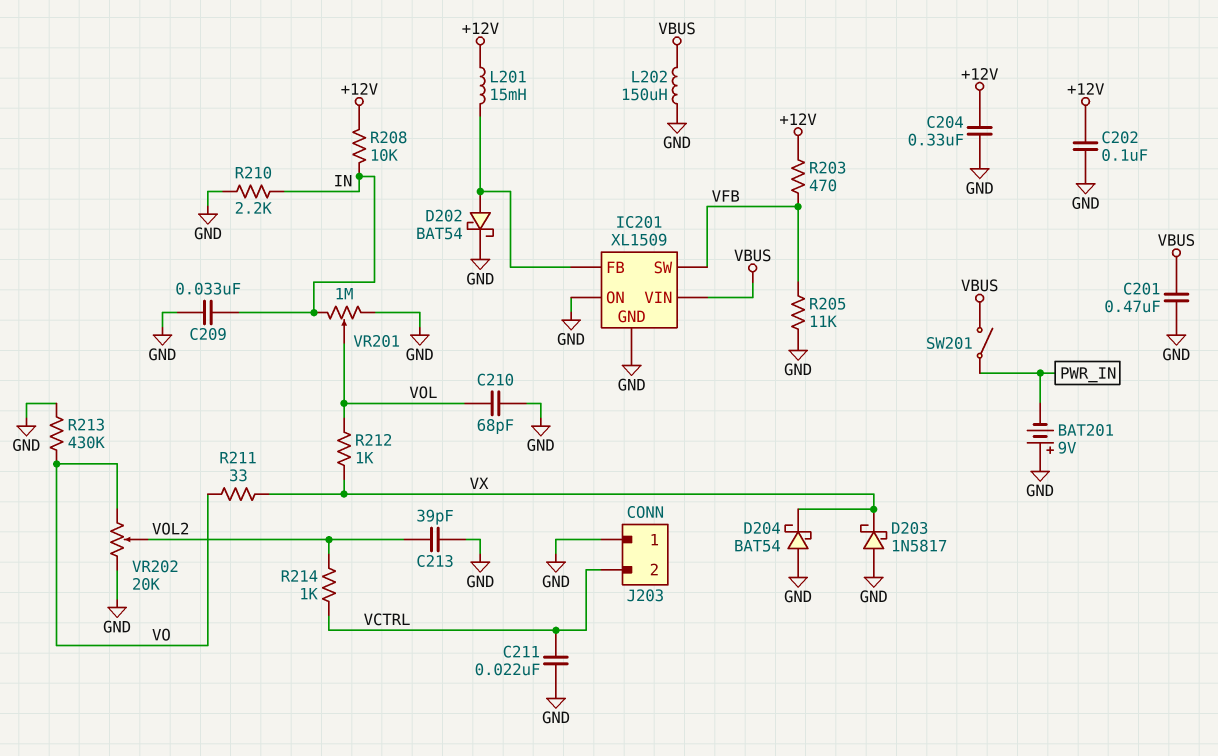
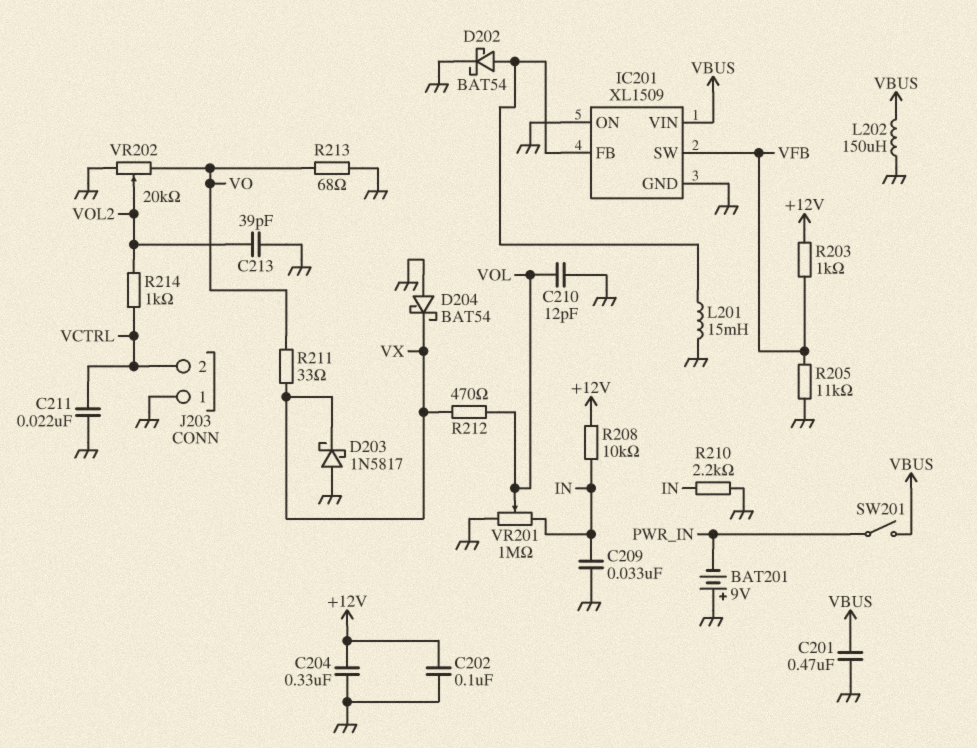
C210: 68pF (GND, VOL) -> 12pF (GND, VOL)
L201: 15mH (+12V, IC201/FB) -> 15mH (GND, IC201/FB)
R203: 470 (+12V, VFB) -> 1k (+12V, VFB)
R212: 1k (VOL, VX) -> 470 (VOL, VX)
R213: 430k (GND, VO) -> 68 (GND, VO)

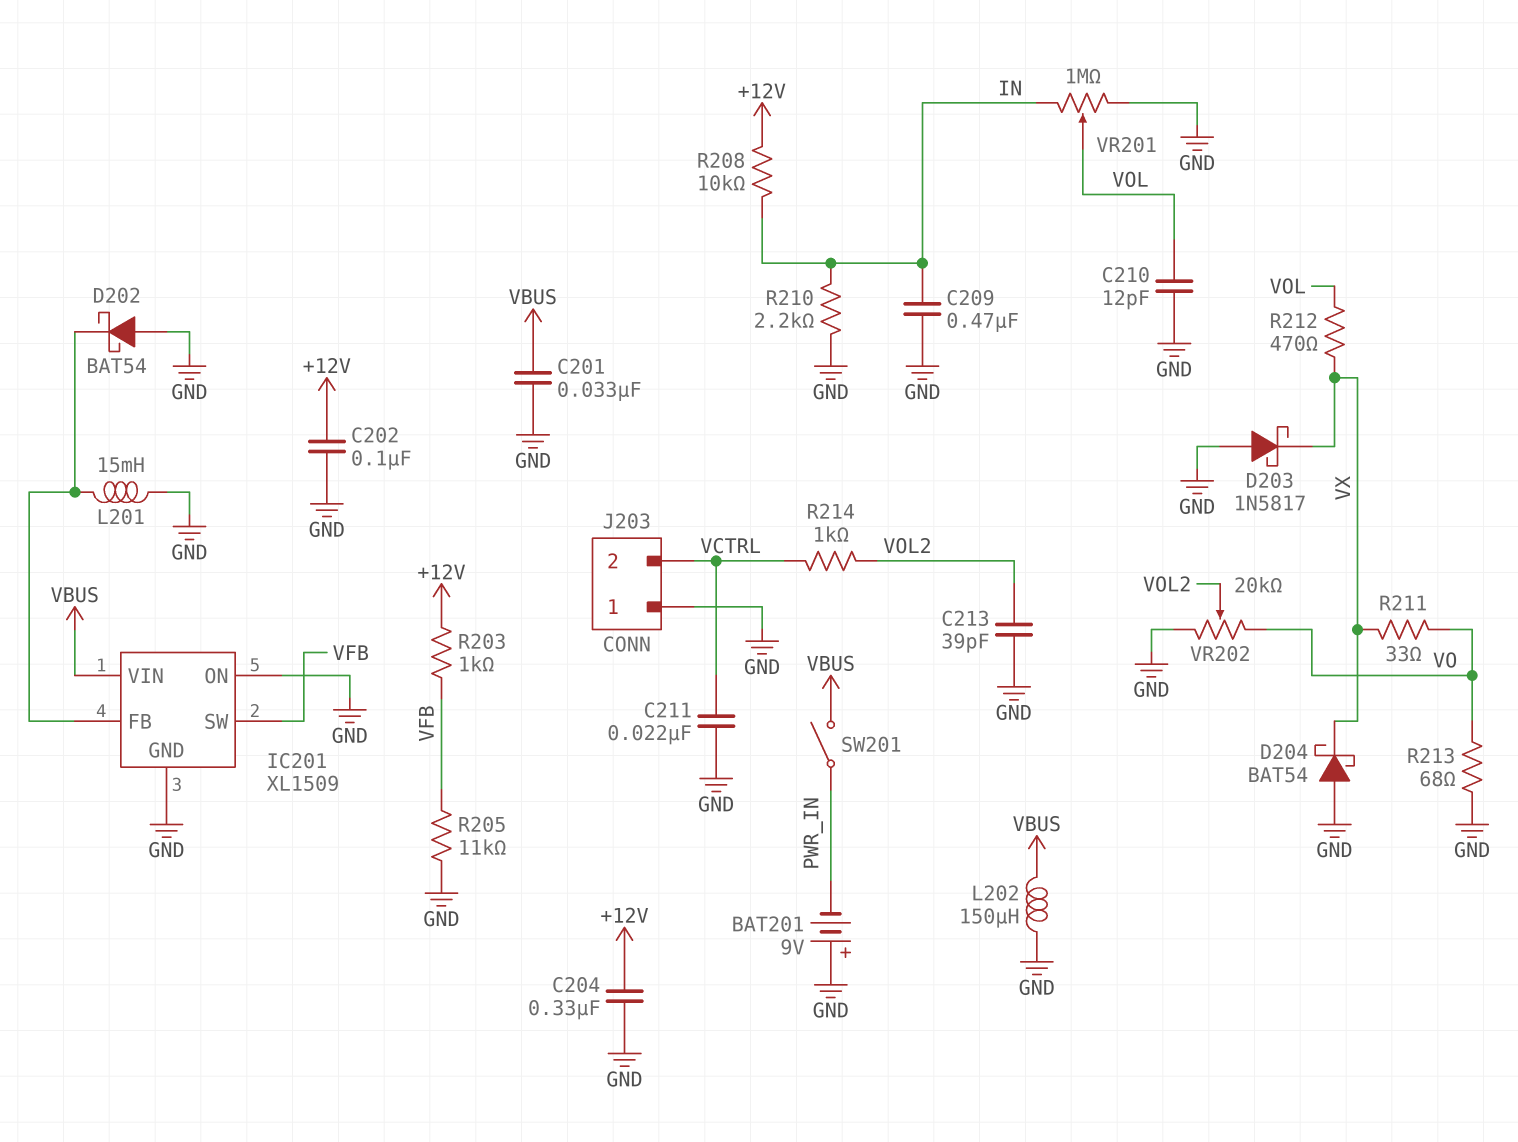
C201: 470nF (GND, VBUS) -> 33nF (GND, VBUS)
C209: 33nF (GND, IN) -> 470nF (GND, IN)
D202: schottky BAT54 (A IC201/FB, K GND) -> schottky BAT54 (A GND, K IC201/FB)

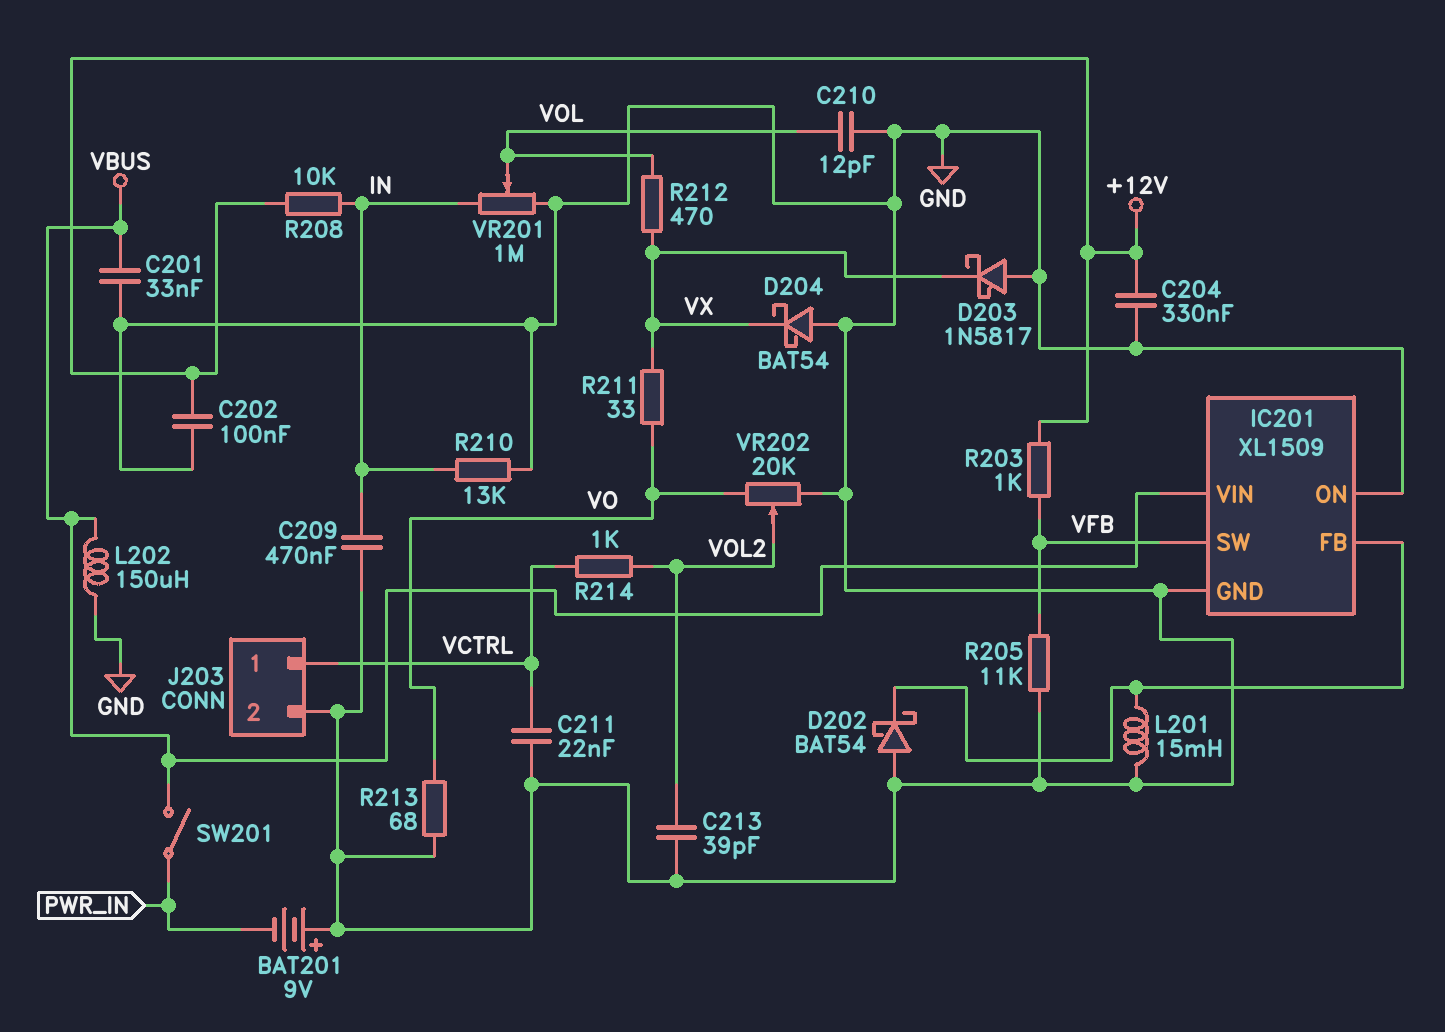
J203 pin 1: GND -> VCTRL
J203 pin 2: VCTRL -> GND
R210: 2.2k (GND, IN) -> 13k (GND, IN)

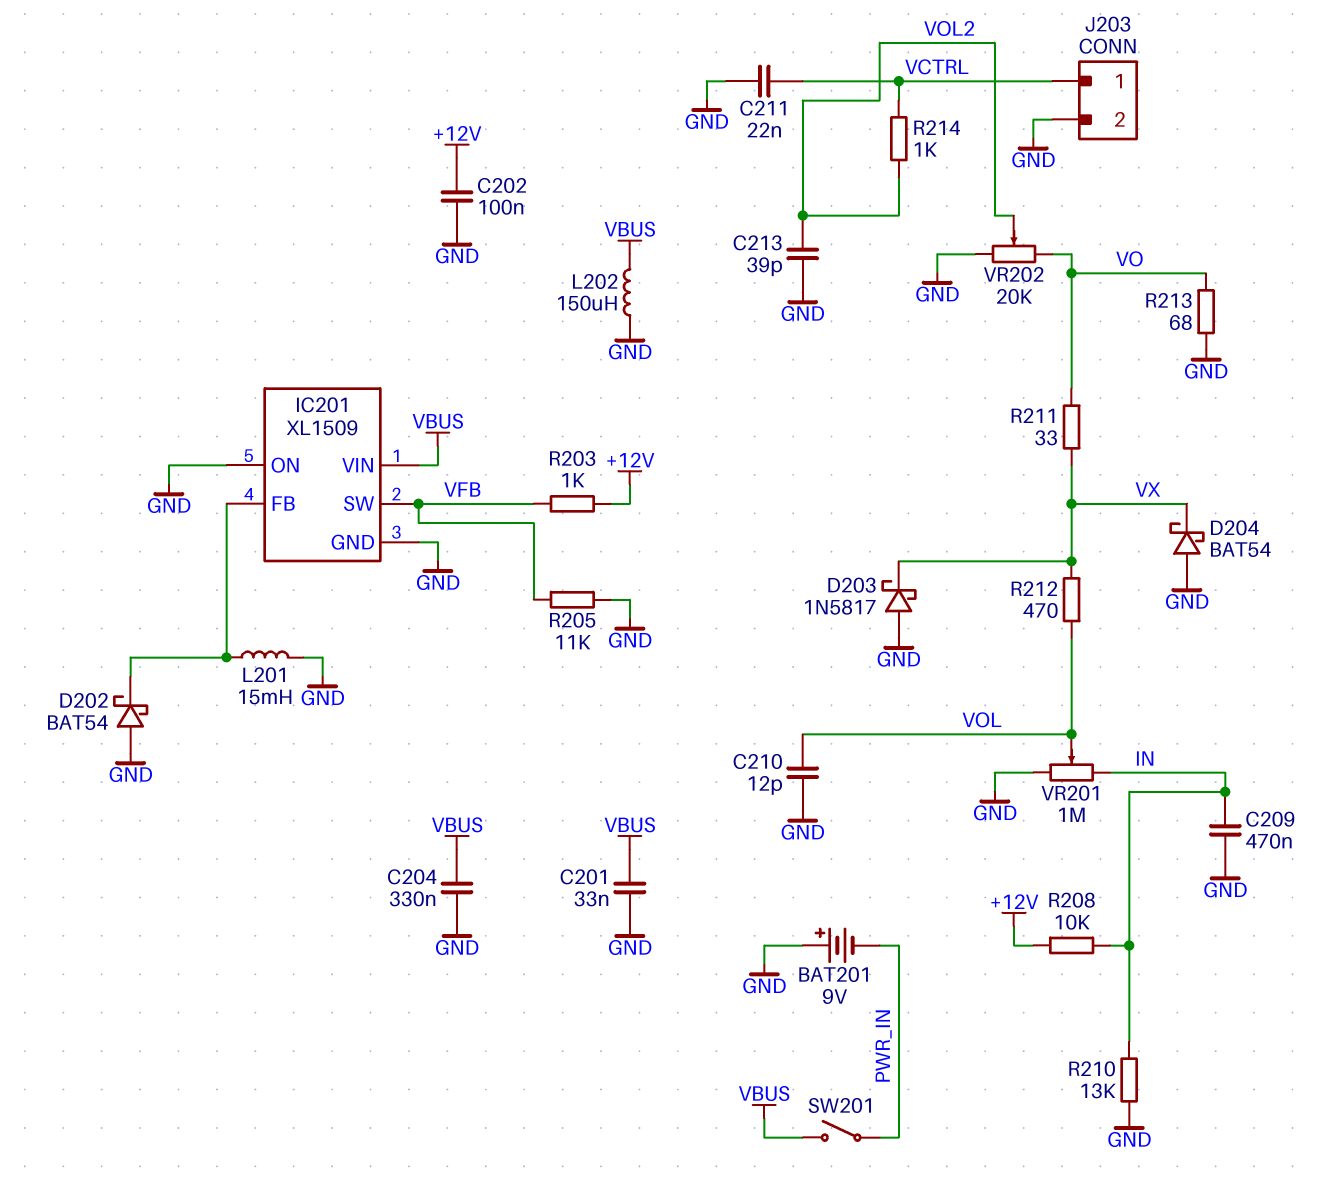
C204: 330nF (+12V, GND) -> 330nF (GND, VBUS)

